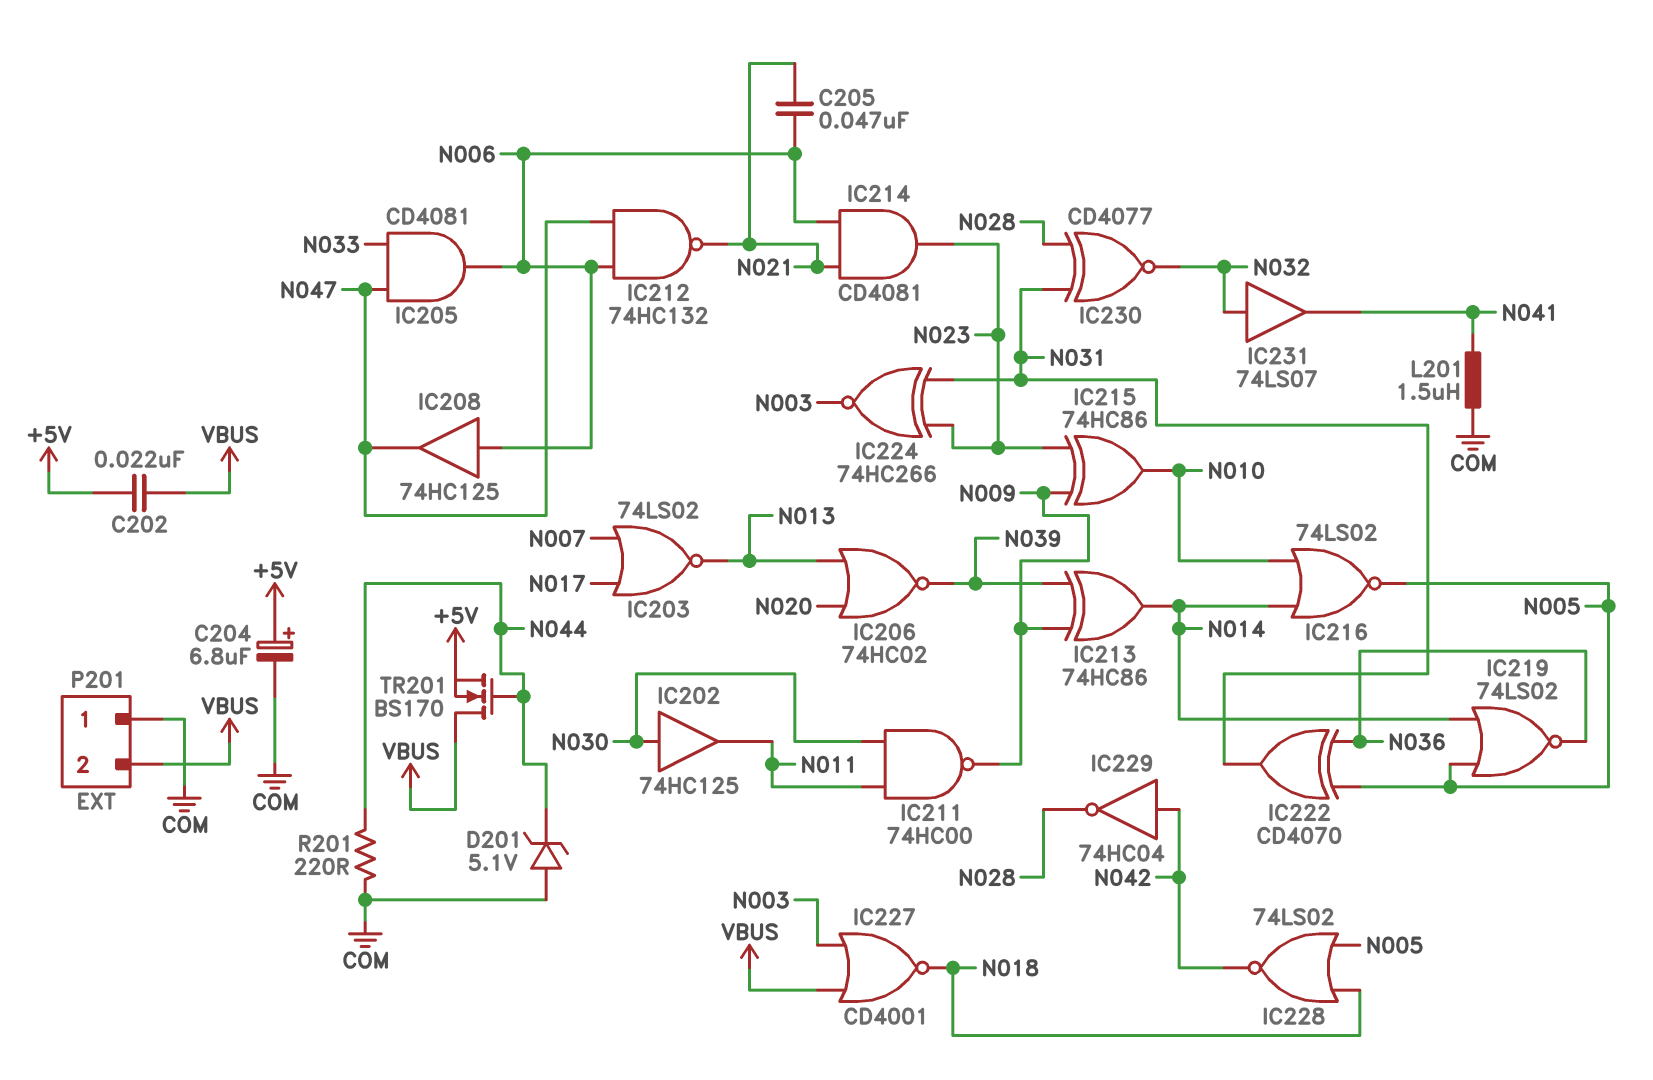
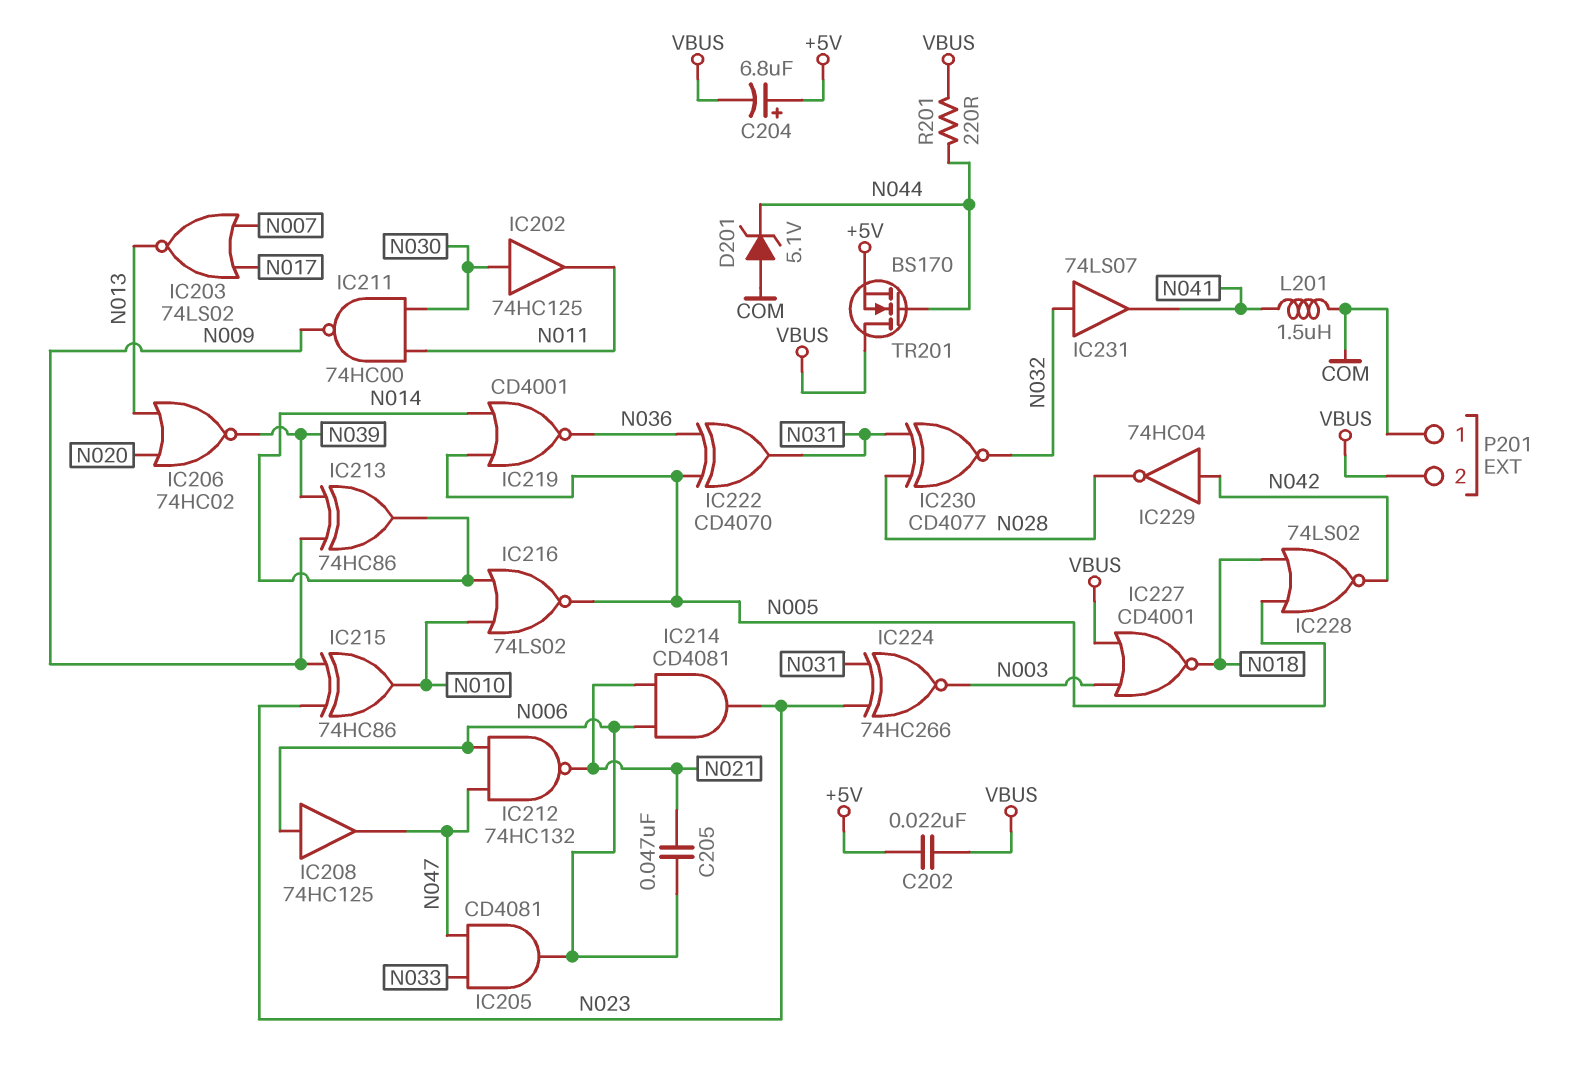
C204: 6.8uF (plus +5V, minus COM) -> 6.8uF (plus +5V, minus VBUS)
IC219: NOR 74LS02 (in N005, in N014, out N036) -> NOR CD4001 (in N005, in N014, out N036)
R201: 220 (COM, N044) -> 220 (N044, VBUS)

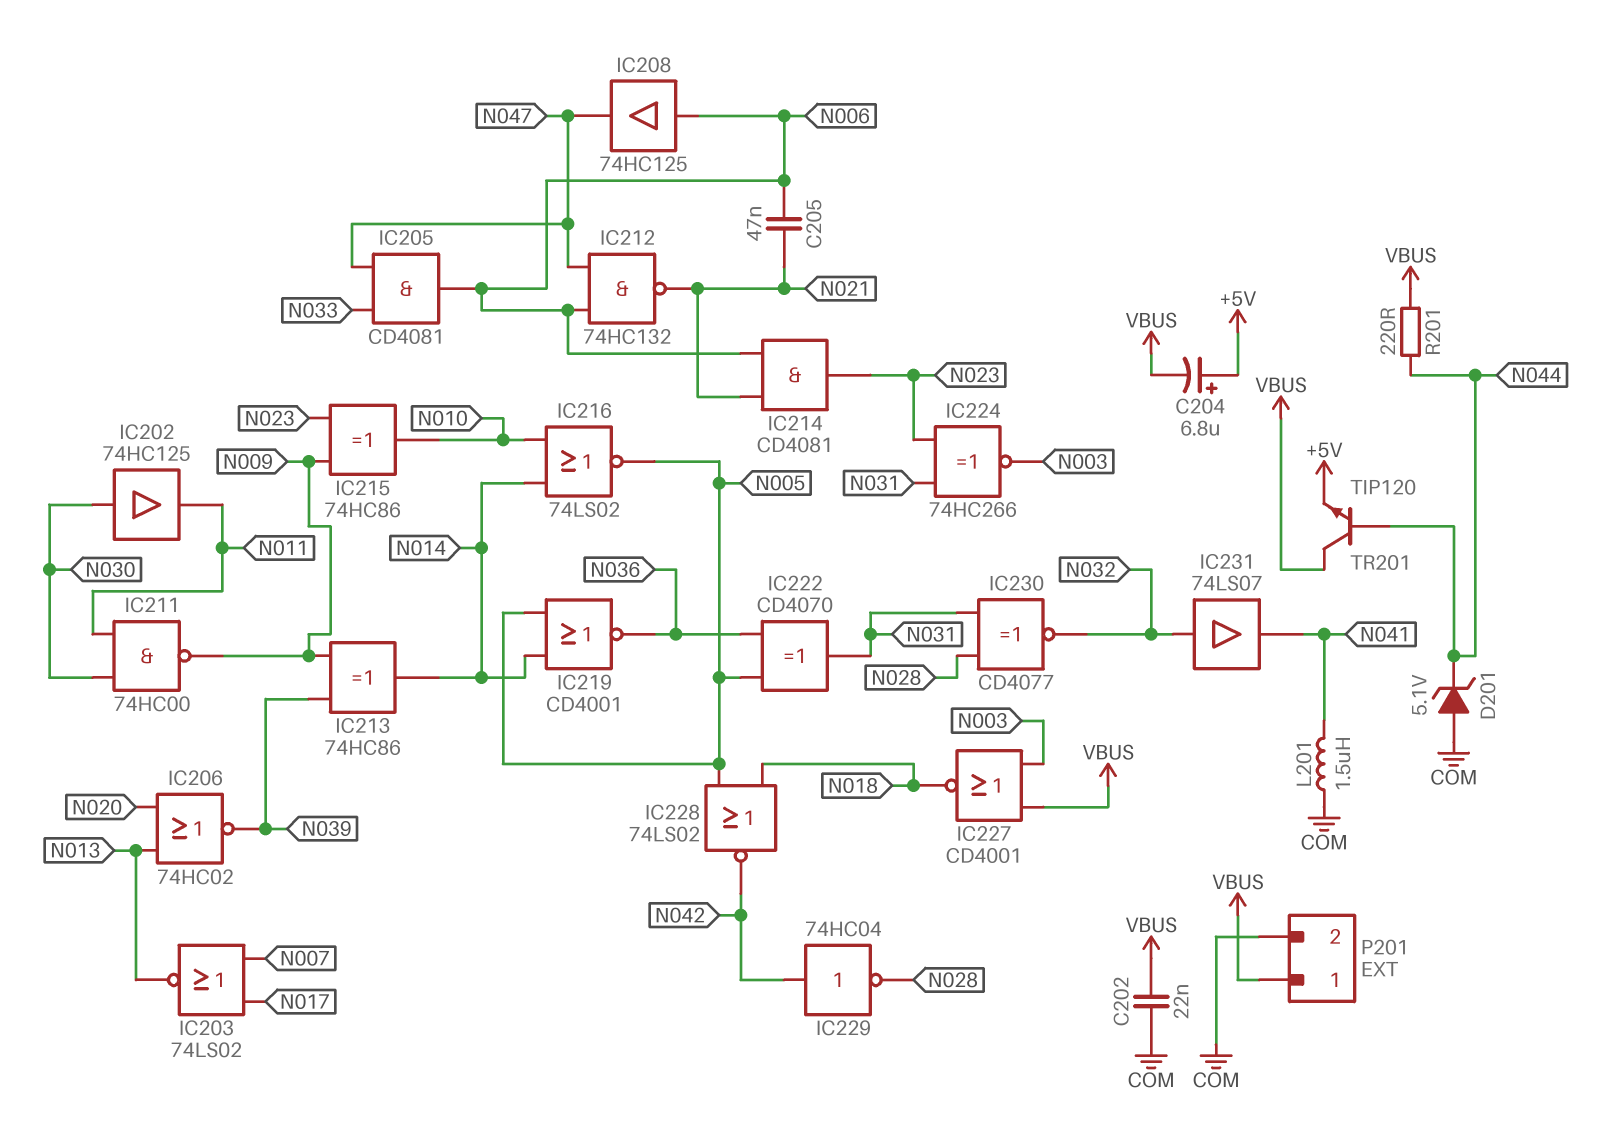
C202: 22nF (+5V, VBUS) -> 22nF (COM, VBUS)
P201 pin 1: COM -> VBUS
P201 pin 2: VBUS -> COM
TR201: NMOS BS170 (G N044, D VBUS, S +5V) -> NPN TIP120 (B N044, C VBUS, E +5V)

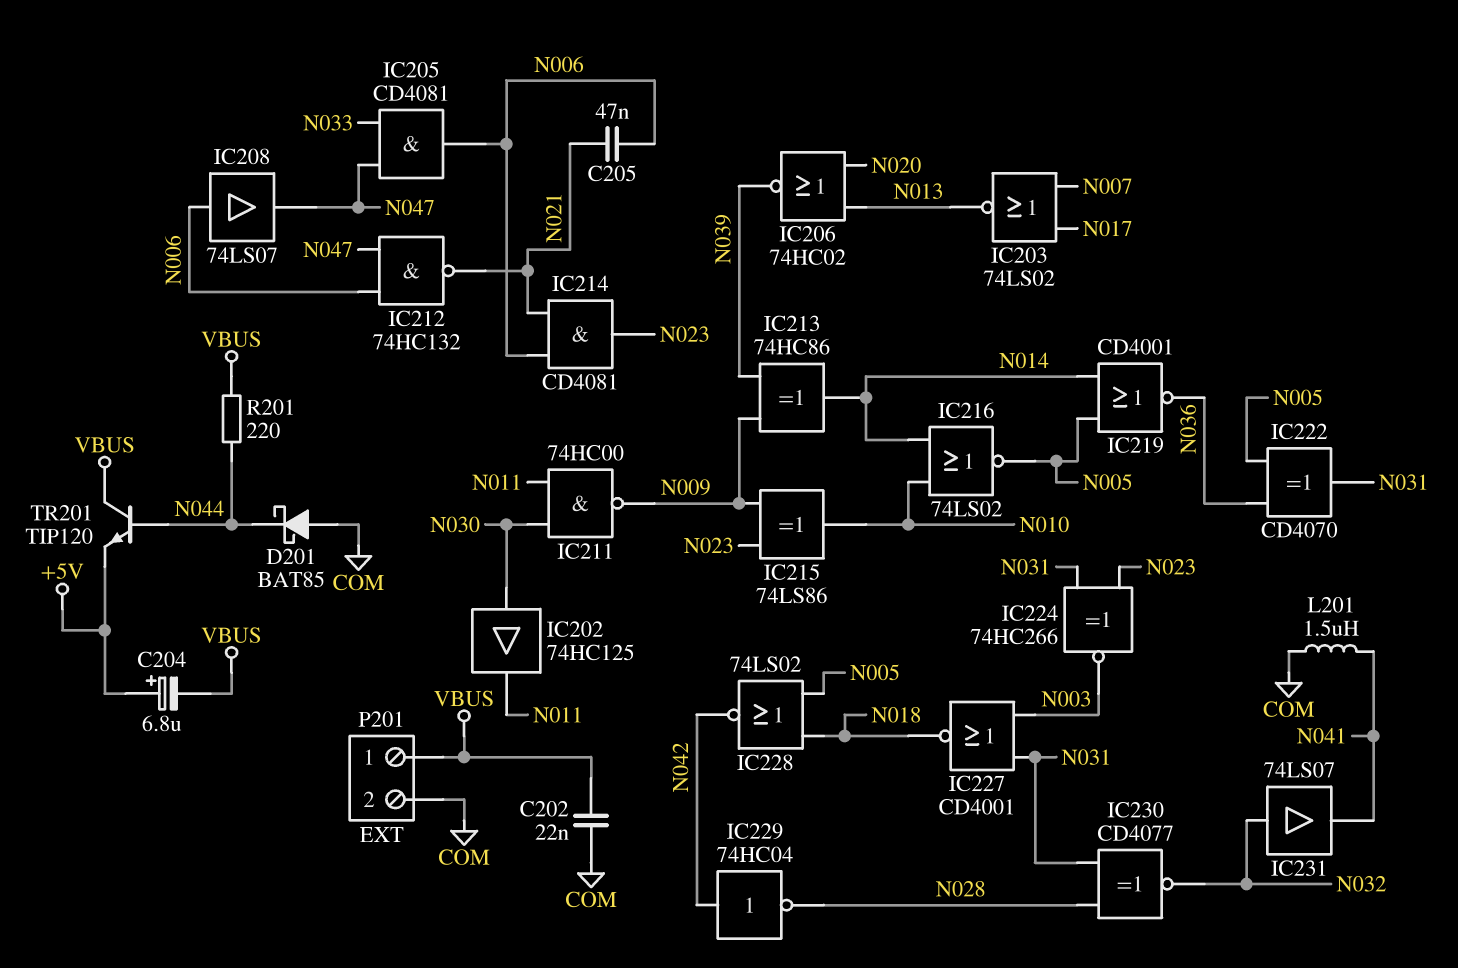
D201: zener 5.1V (A COM, K N044) -> schottky BAT85 (A COM, K N044)
IC208: buffer 74HC125 (in N006, out N047) -> buffer 74LS07 (in N006, out N047)
IC215: XOR 74HC86 (in N009, in N023, out N010) -> XOR 74LS86 (in N009, in N023, out N010)
IC227: NOR CD4001 (in N003, in VBUS, out N018) -> NOR CD4001 (in N003, in N031, out N018)

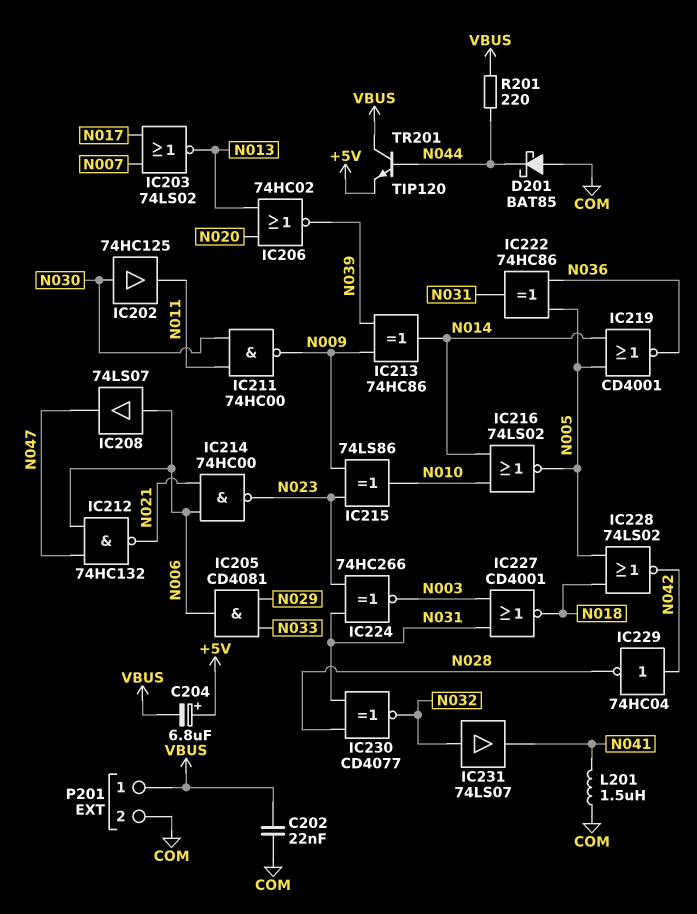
C205: 47nF (N006, N021) -> none
IC205: AND CD4081 (in N033, in N047, out N006) -> AND CD4081 (in N029, in N033, out N006)
IC214: AND CD4081 (in N006, in N021, out N023) -> NAND 74HC00 (in N006, in N021, out N023)
IC222: XOR CD4070 (in N005, in N036, out N031) -> XOR 74HC86 (in N005, in N036, out N031)

